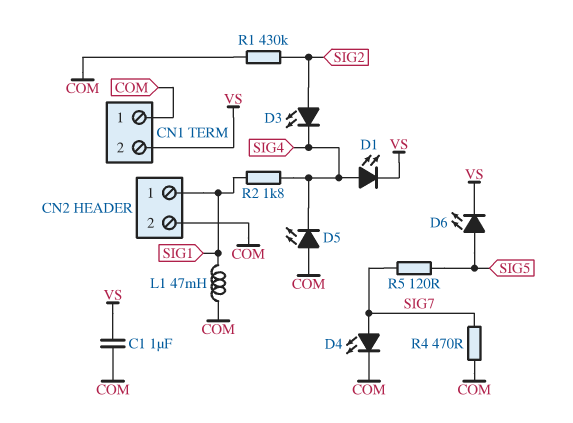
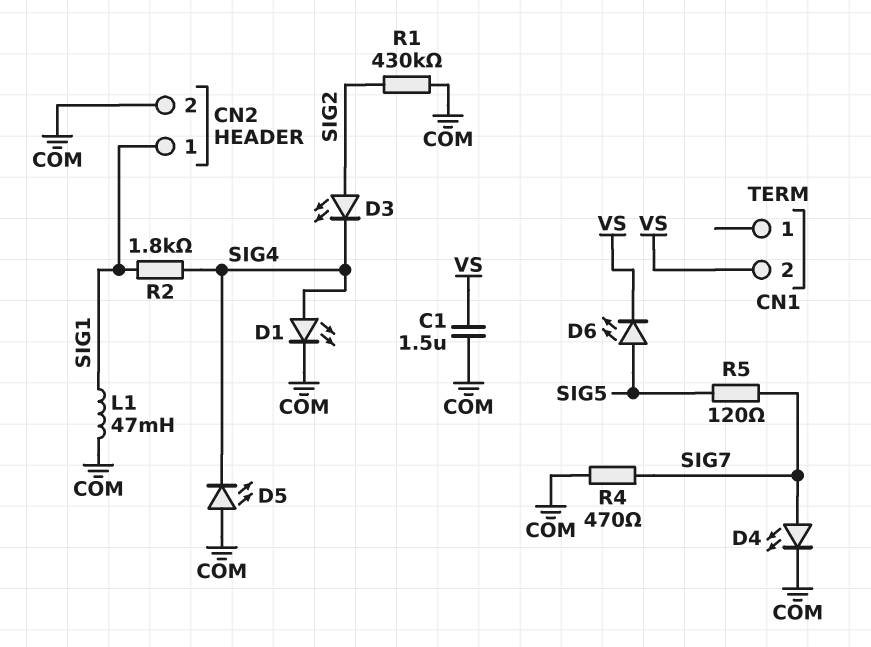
C1: 1uF (COM, VS) -> 1.5uF (COM, VS)
CN1 pin 1: COM -> none
D1: LED (A SIG4, K VS) -> LED (A SIG4, K COM)

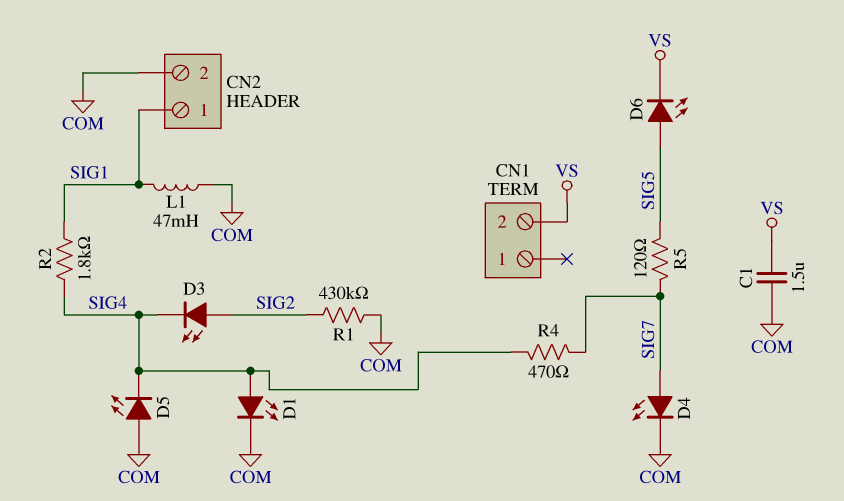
R4: 470 (COM, SIG7) -> 470 (SIG4, SIG7)

